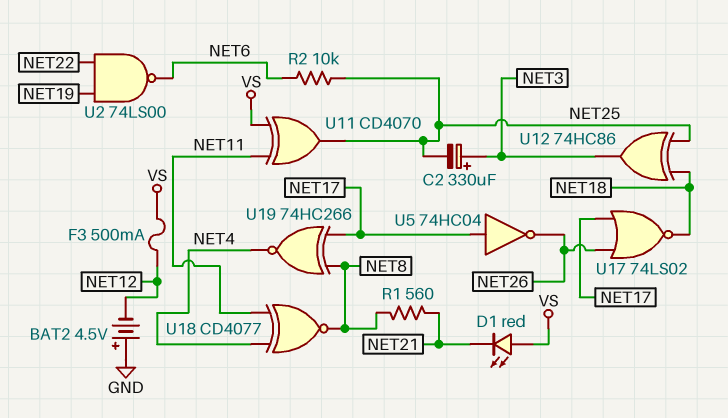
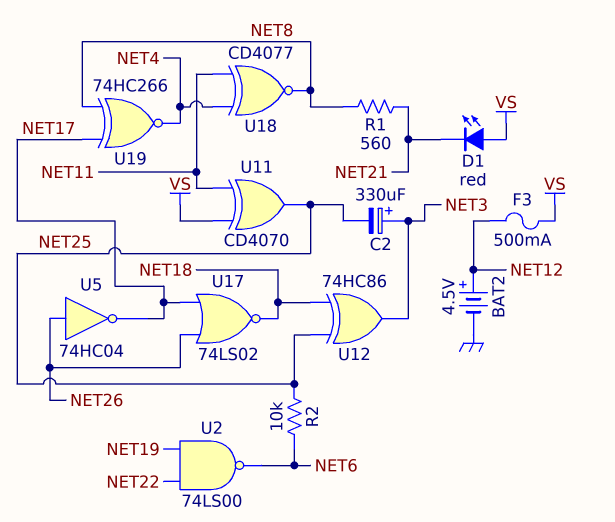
BAT2: 4.5V (plus GND, minus NET12) -> 4.5V (plus NET12, minus GND)
U5: NOT 74HC04 (in NET17, out NET26) -> NOT 74HC04 (in NET26, out NET17)

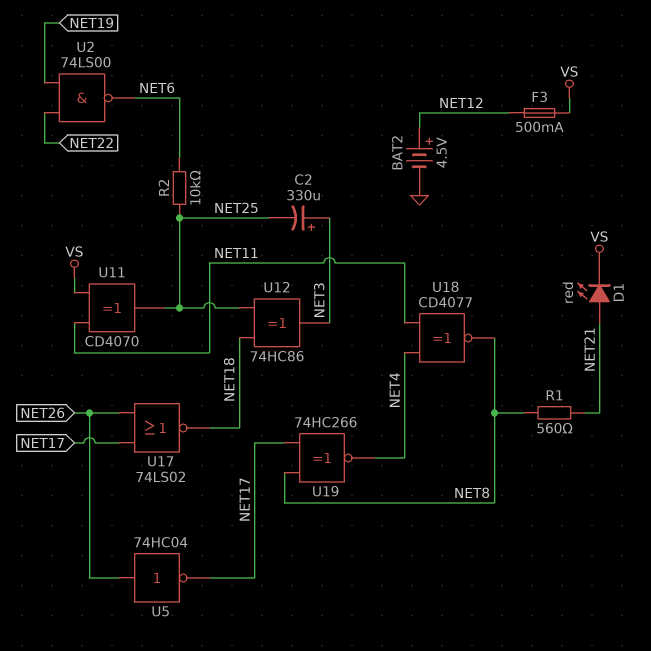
D1: LED red (A VS, K NET21) -> LED red (A NET21, K VS)

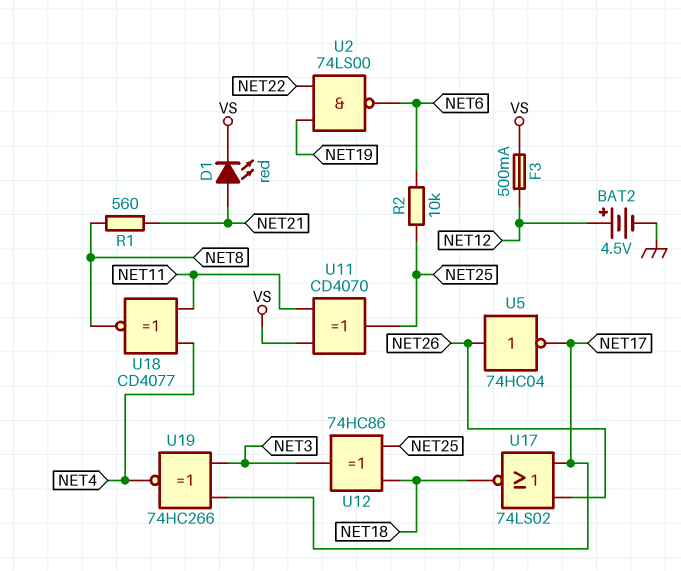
C2: 330uF (plus NET3, minus NET25) -> none
U19: XNOR 74HC266 (in NET8, in NET17, out NET4) -> XNOR 74HC266 (in NET3, in NET17, out NET4)

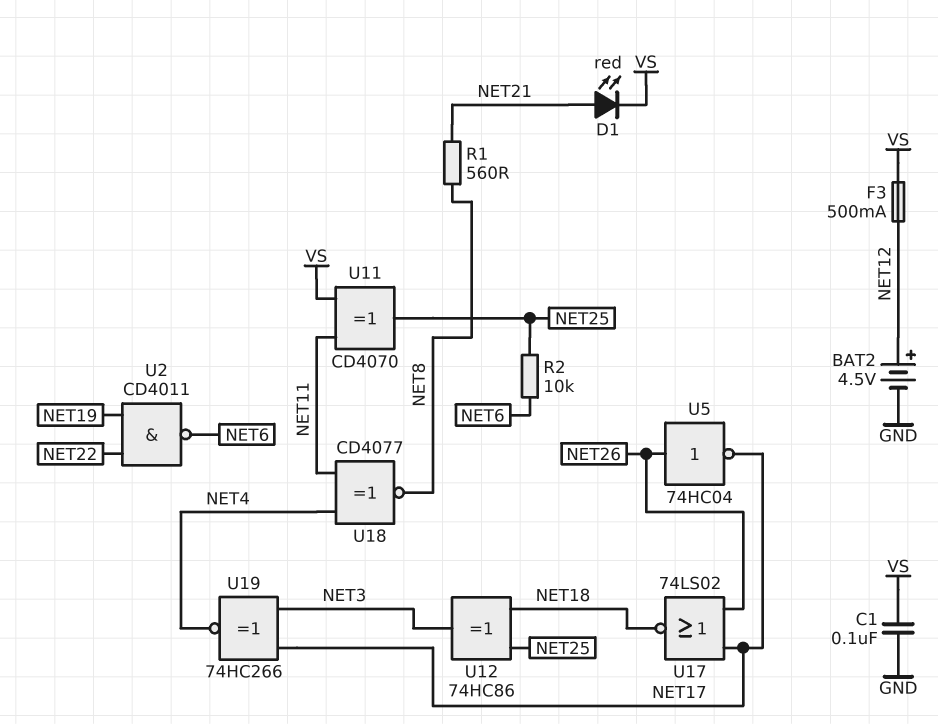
C1: none -> 100nF (GND, VS)
U2: NAND 74LS00 (in NET19, in NET22, out NET6) -> NAND CD4011 (in NET19, in NET22, out NET6)

